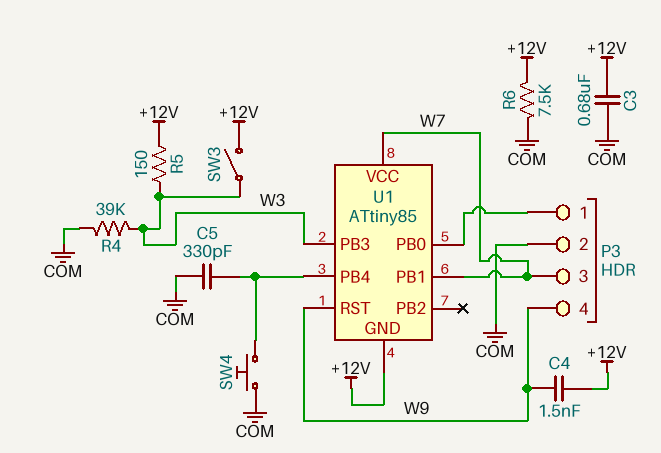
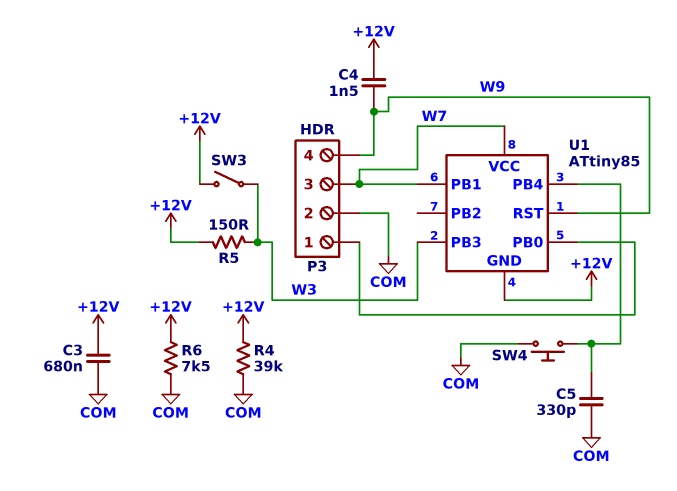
R4: 39k (COM, W3) -> 39k (+12V, COM)

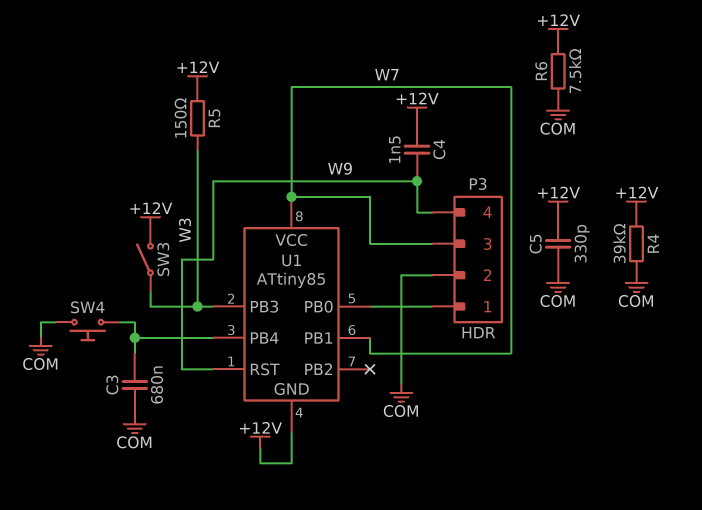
C3: 680nF (+12V, COM) -> 680nF (COM, U1/PB4)
C5: 330pF (COM, U1/PB4) -> 330pF (+12V, COM)

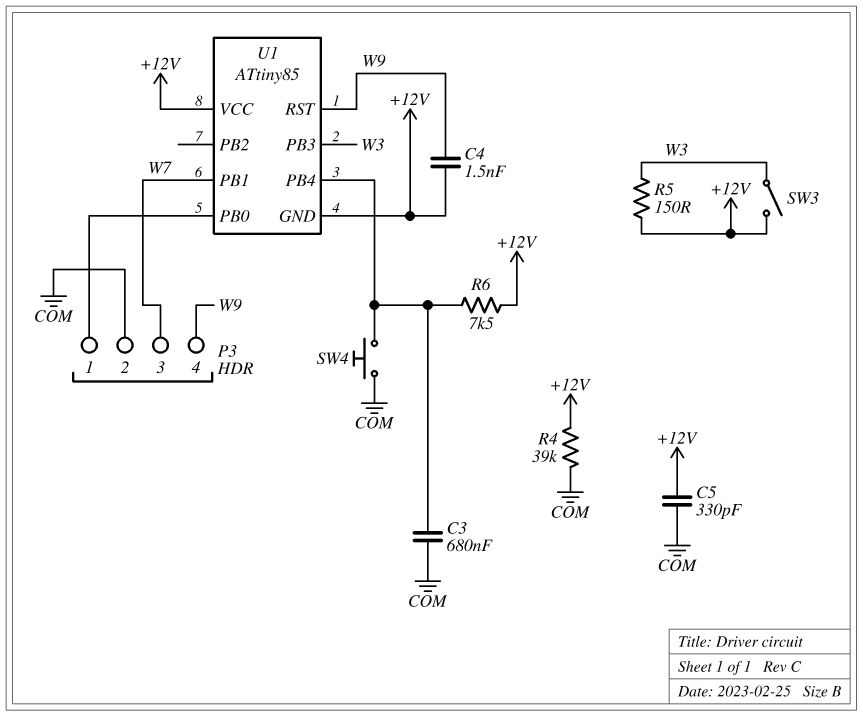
R6: 7.5k (+12V, COM) -> 7.5k (+12V, U1/PB4)
U1 pin VCC: W7 -> +12V

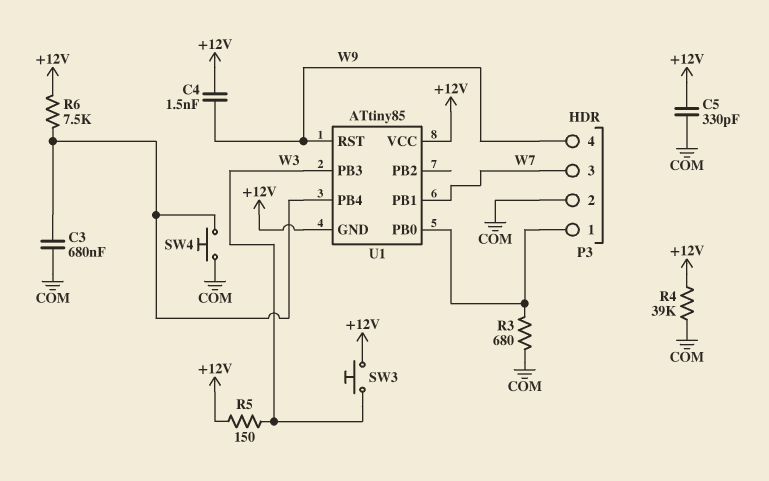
R3: none -> 680 (COM, P3/1)
SW3: switch (+12V, W3) -> button (+12V, W3)

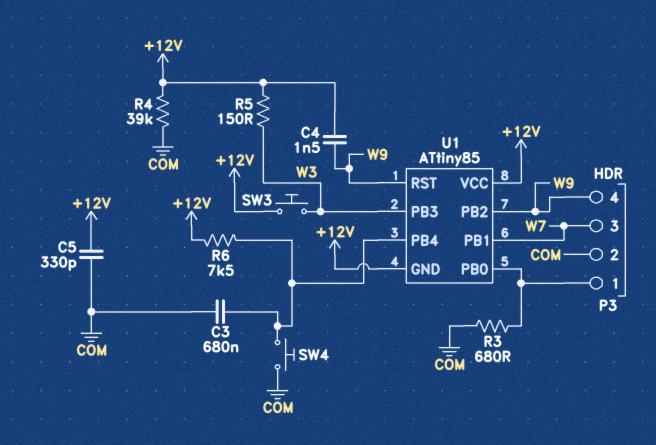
U1 pin PB2: none -> W9

